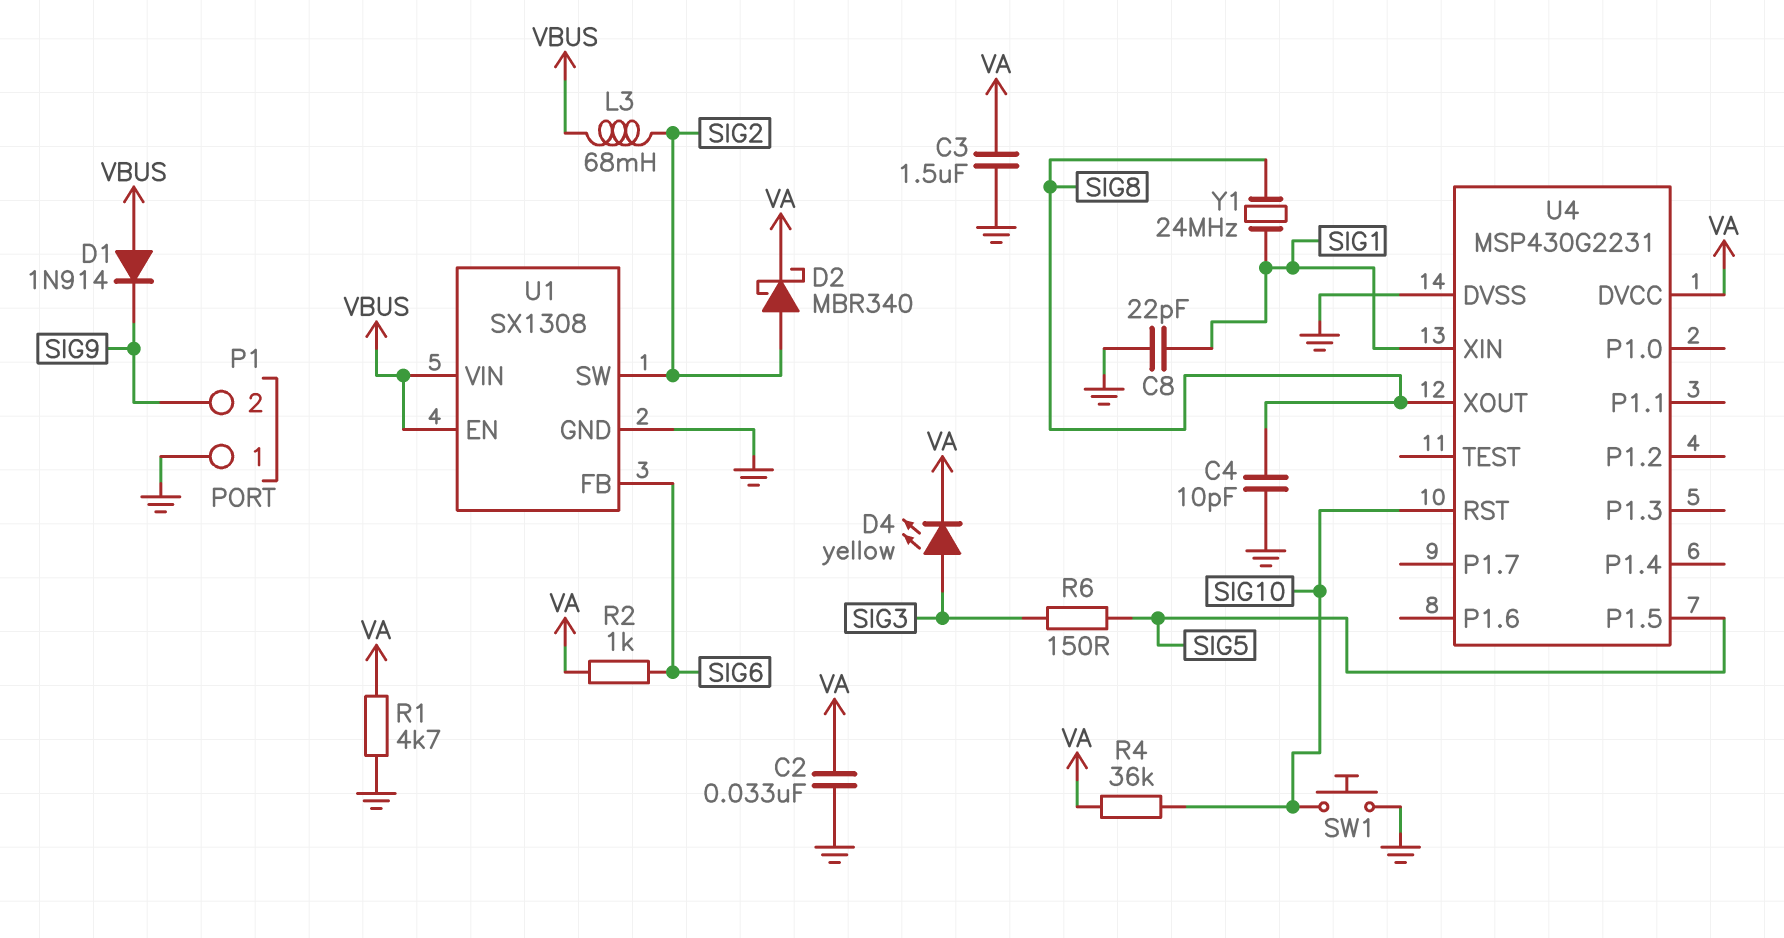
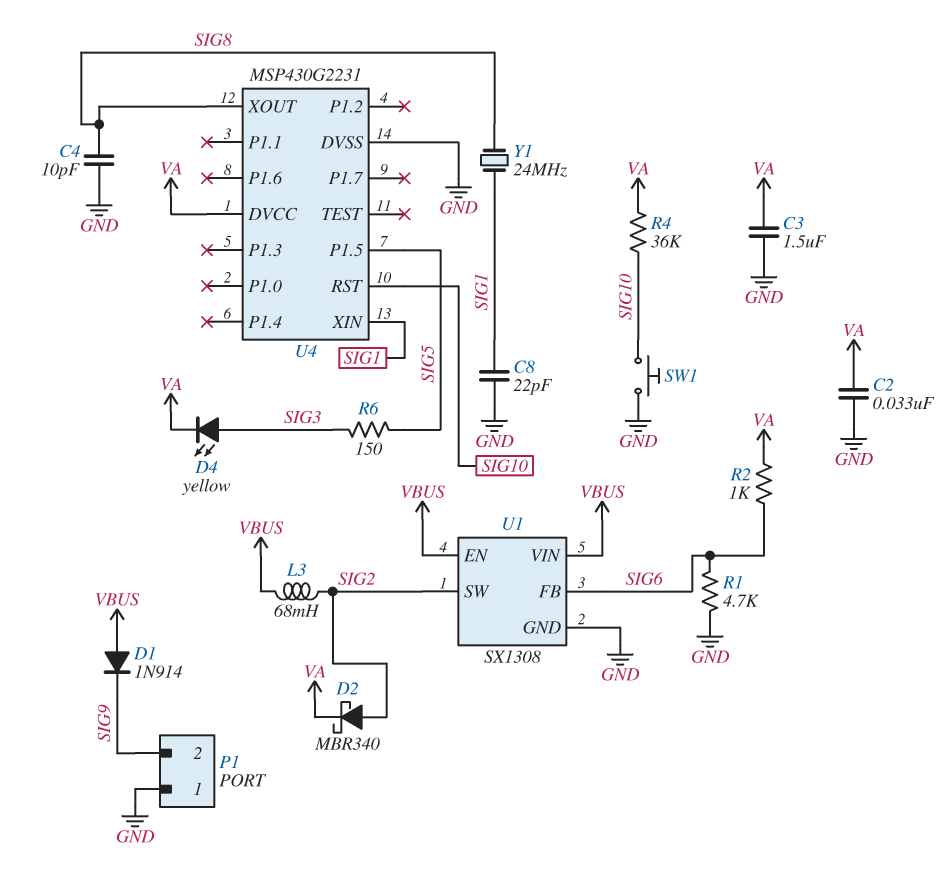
R1: 4.7k (GND, VA) -> 4.7k (GND, SIG6)

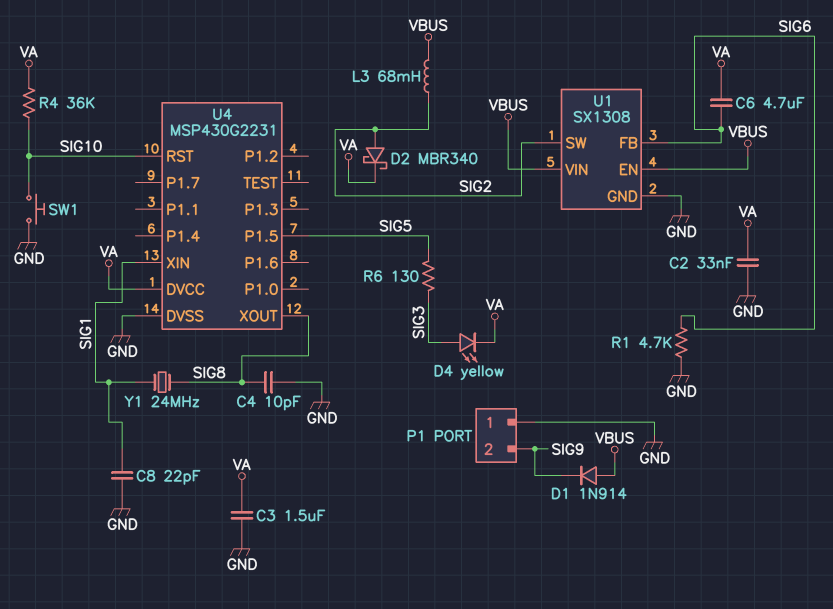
C6: none -> 4.7uF (SIG6, VA)
R2: 1k (SIG6, VA) -> none
R6: 150 (SIG3, SIG5) -> 130 (SIG3, SIG5)

